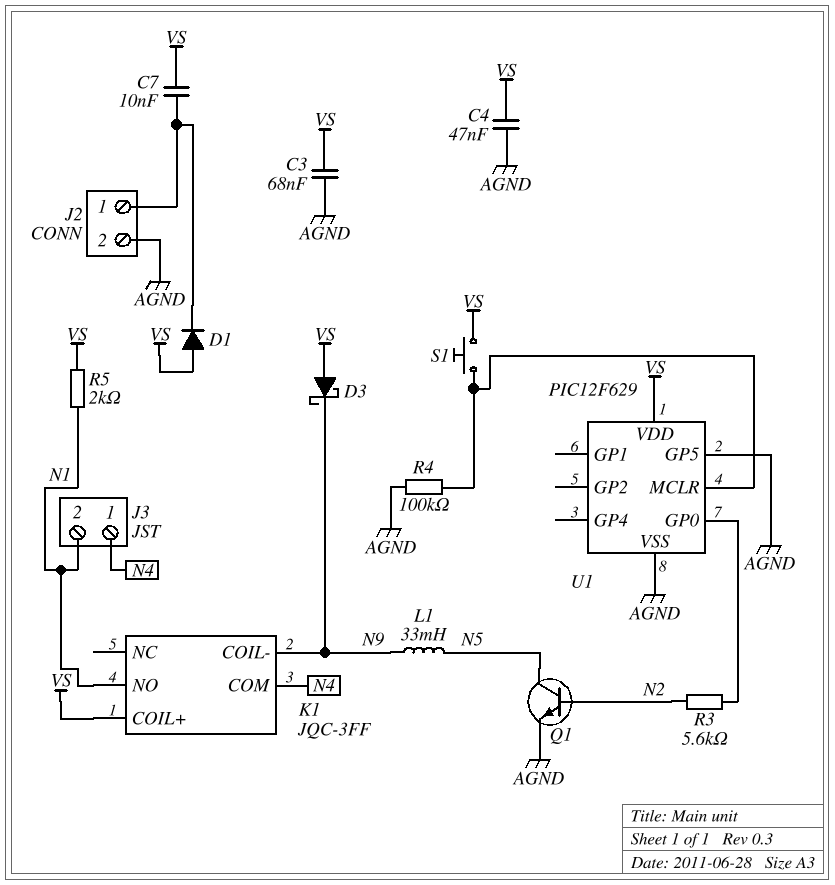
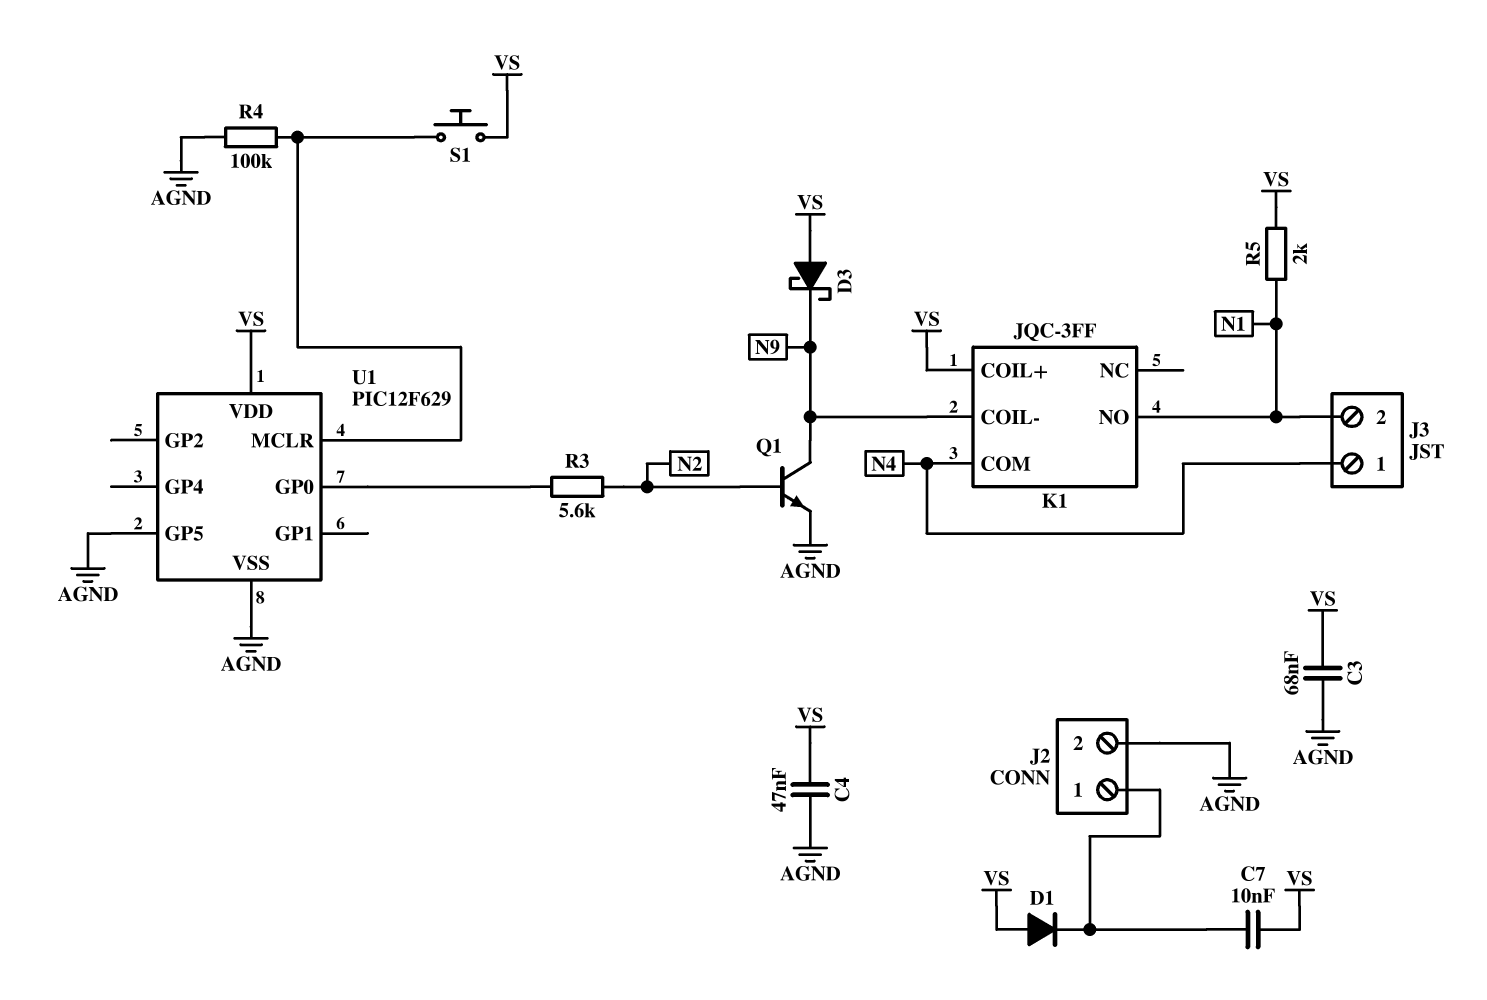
L1: 33mH (N5, N9) -> none
Q1: NPN (B N2, C N5, E AGND) -> NPN (B N2, C N9, E AGND)

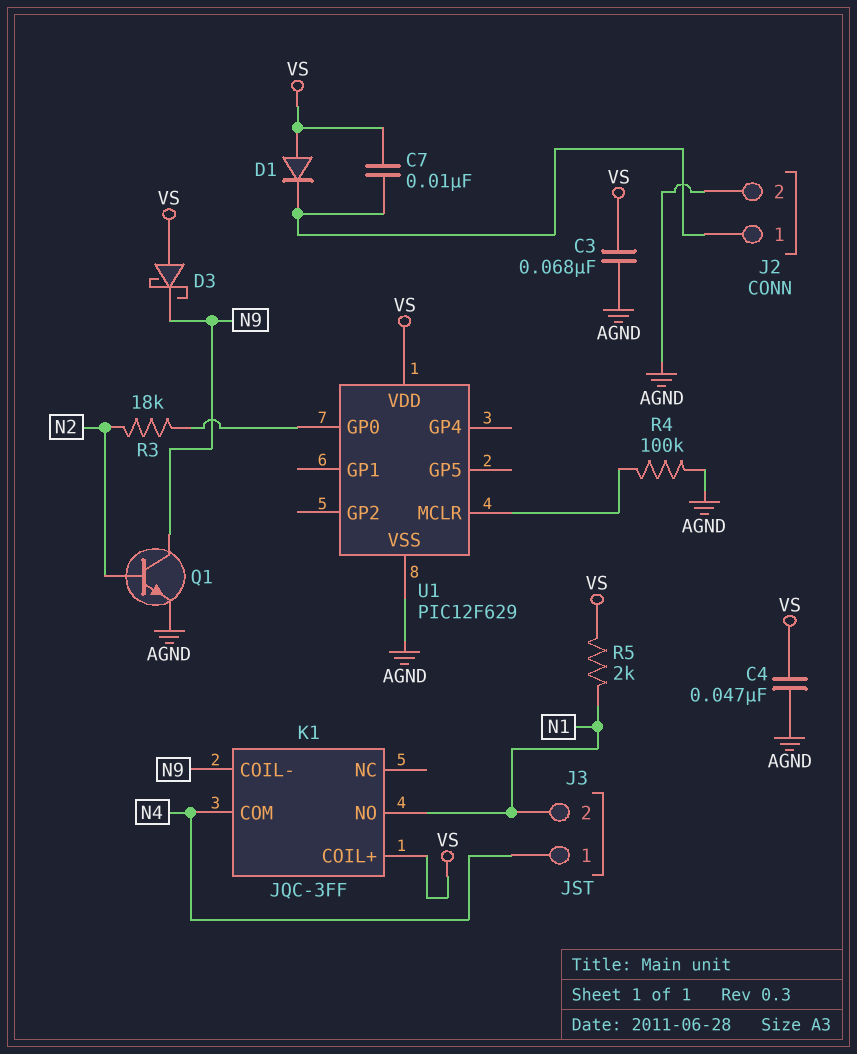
R3: 5.6k (N2, U1/GP0) -> 18k (N2, U1/GP0)
S1: button (U1/MCLR, VS) -> none
U1 pin GP5: AGND -> none

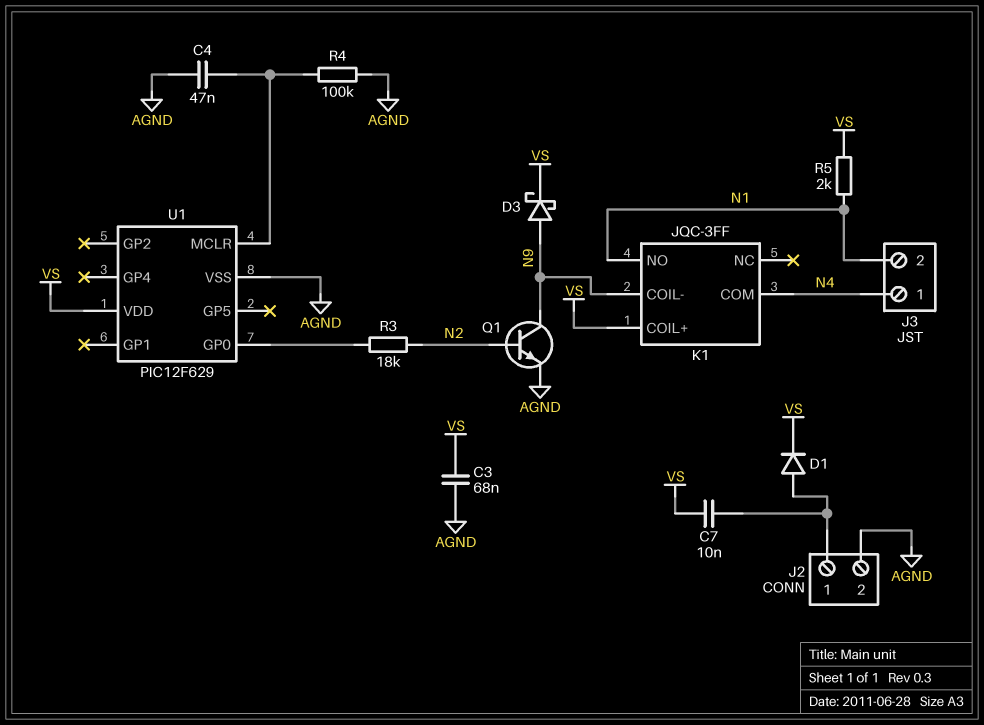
C4: 47nF (AGND, VS) -> 47nF (AGND, U1/MCLR)
D1: diode (A VS, K J2/1) -> diode (A J2/1, K VS)
D3: schottky (A VS, K N9) -> schottky (A N9, K VS)

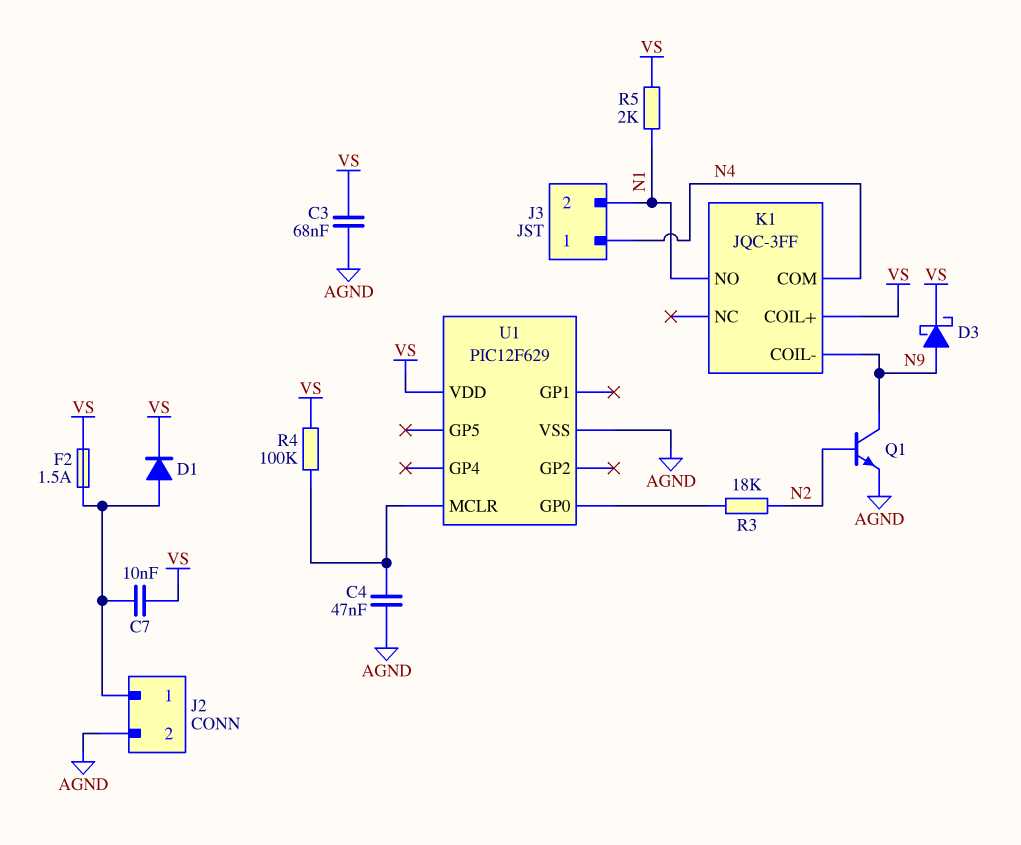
F2: none -> 1.5A (J2/1, VS)
R4: 100k (AGND, U1/MCLR) -> 100k (U1/MCLR, VS)

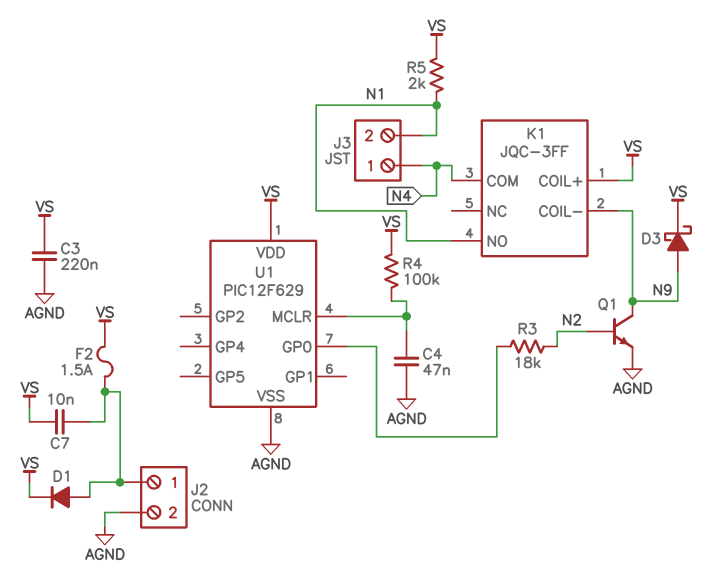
C3: 68nF (AGND, VS) -> 220nF (AGND, VS)

